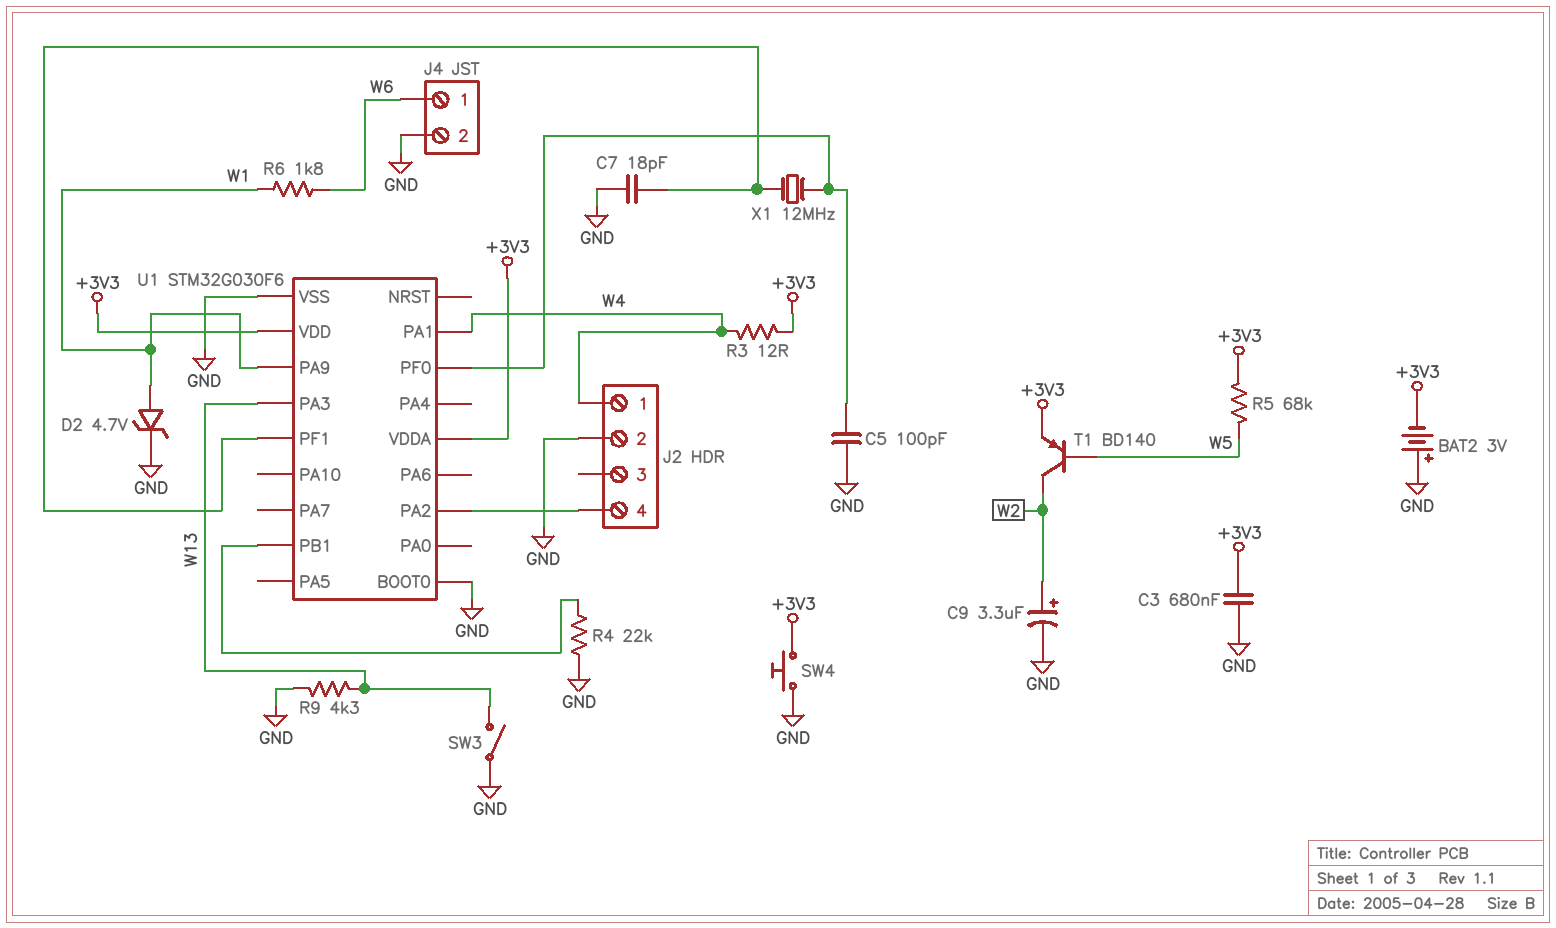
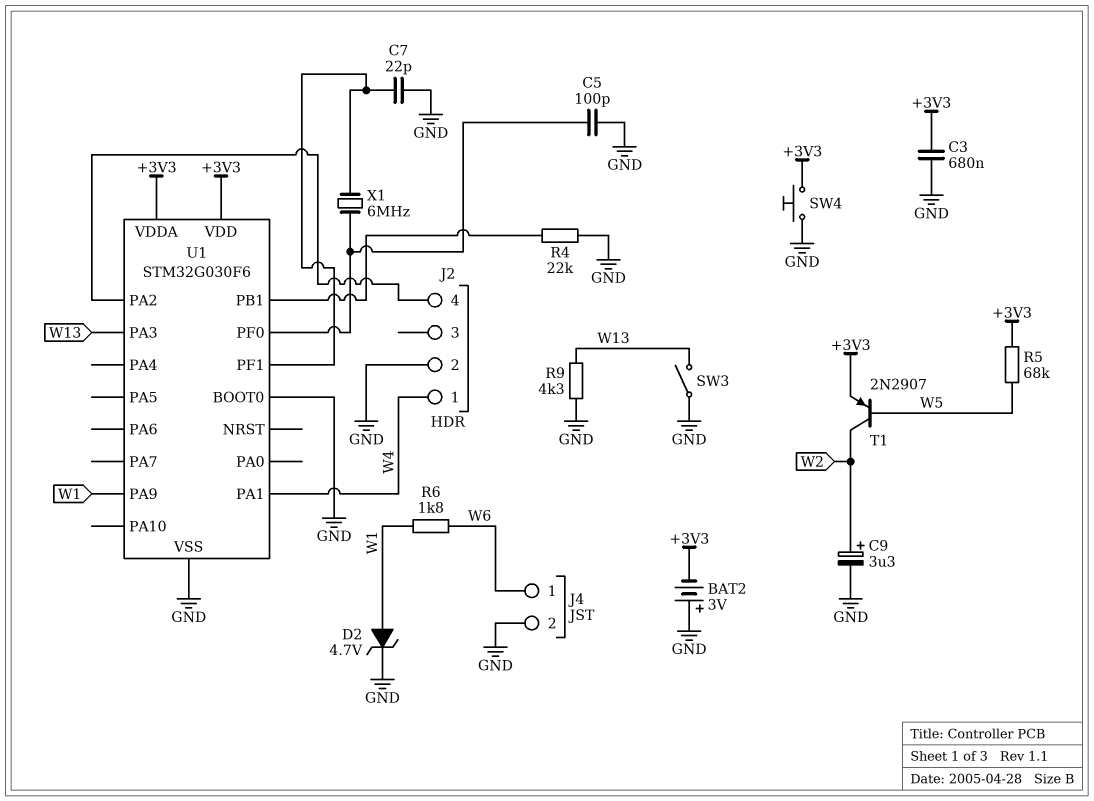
C7: 18pF (GND, U1/PF1) -> 22pF (GND, U1/PF1)
R3: 12 (+3V3, W4) -> none
T1: PNP BD140 (B W5, C W2, E +3V3) -> PNP 2N2907 (B W5, C W2, E +3V3)
X1: 12MHz (U1/PF0, U1/PF1) -> 6MHz (U1/PF0, U1/PF1)

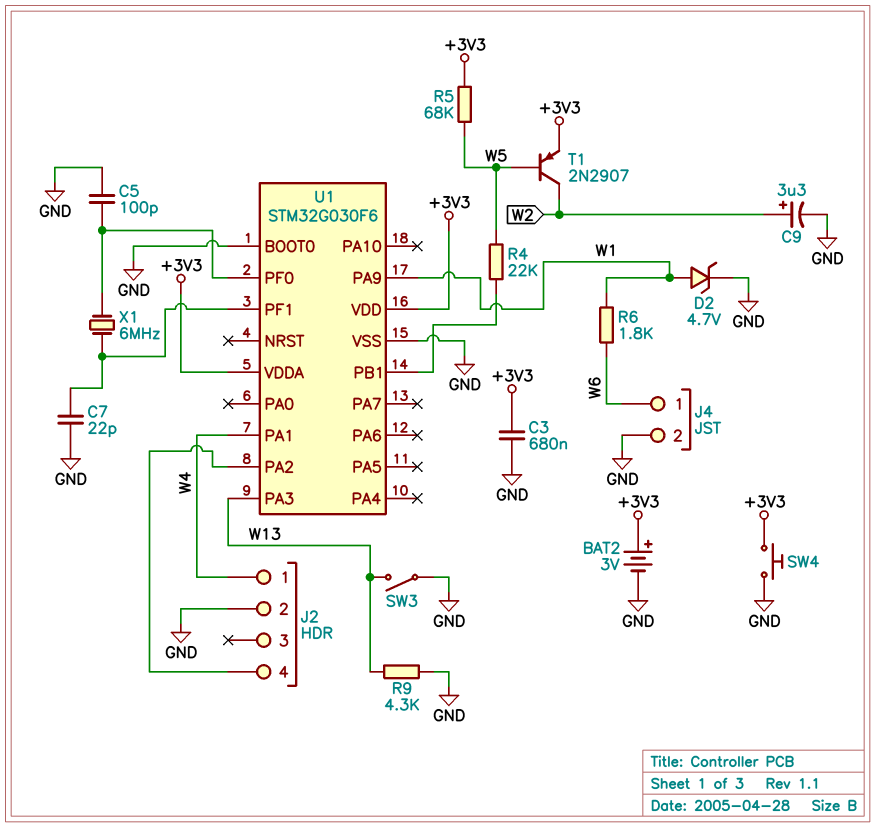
BAT2: 3V (plus GND, minus +3V3) -> 3V (plus +3V3, minus GND)
R4: 22k (GND, U1/PB1) -> 22k (U1/PB1, W5)

